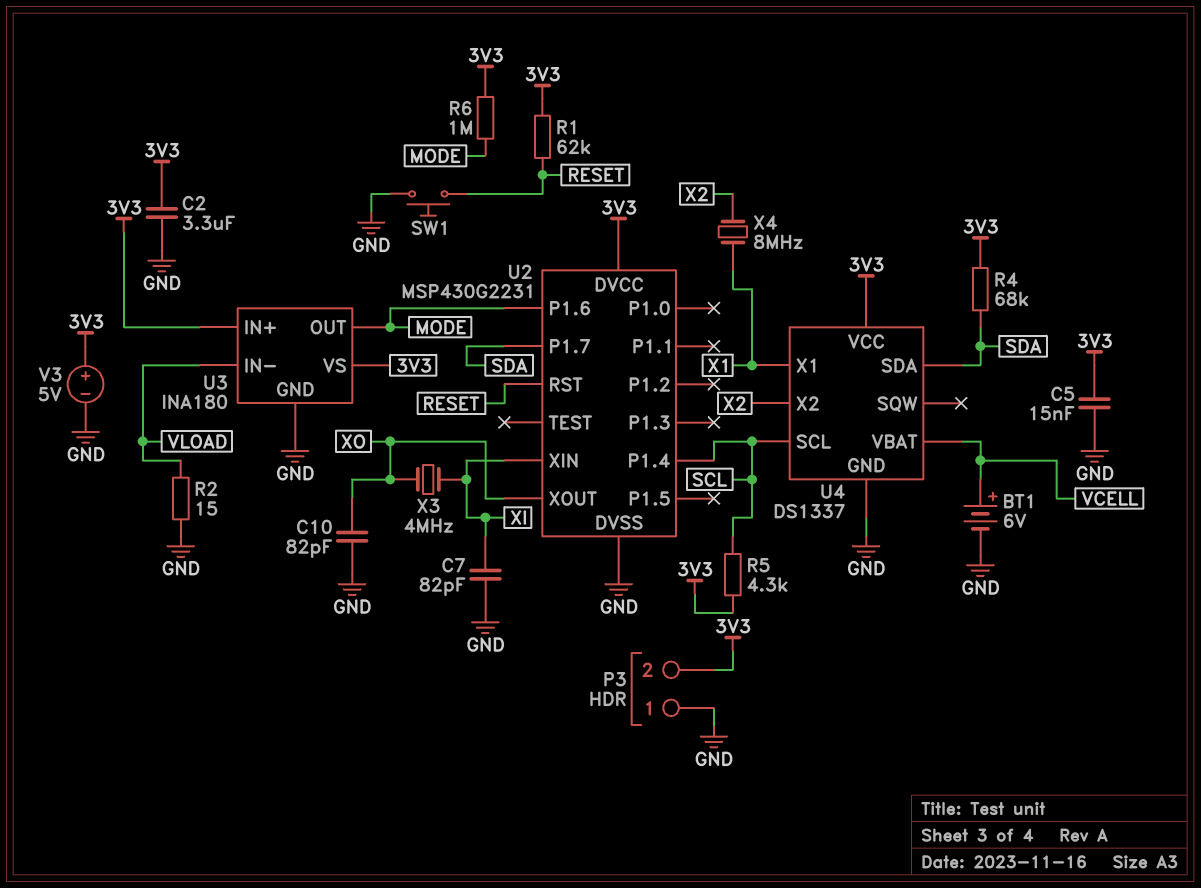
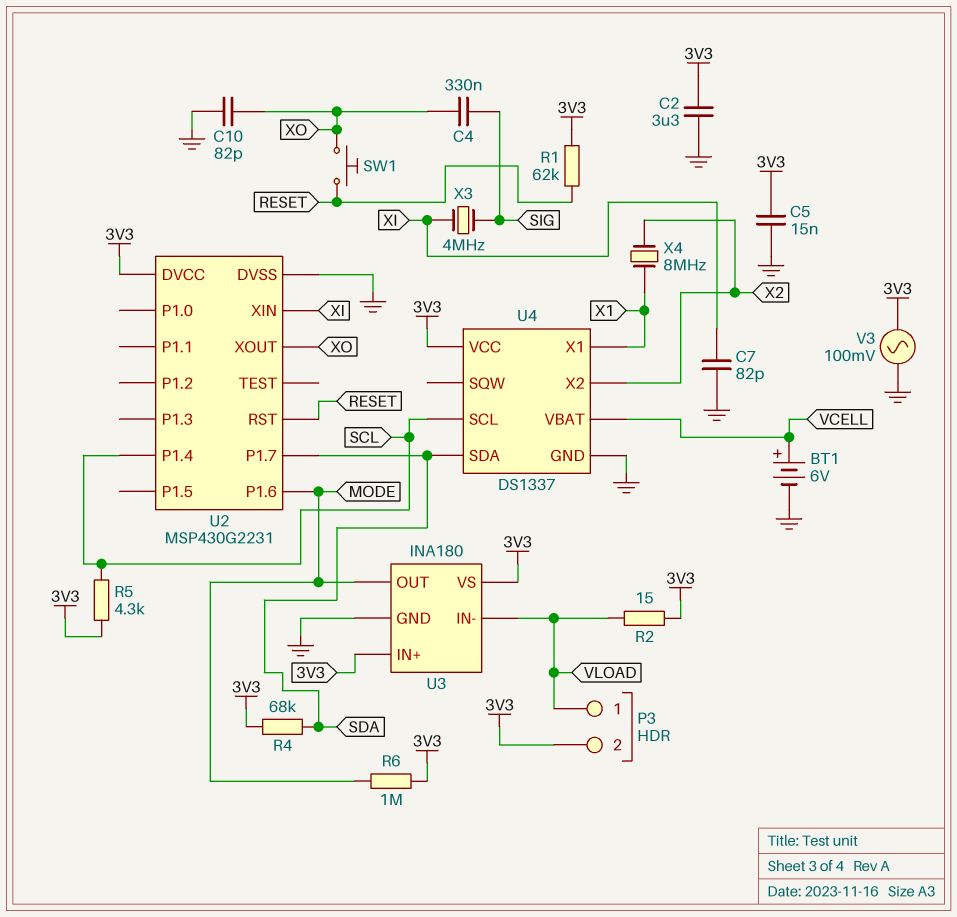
C4: none -> 330nF (SIG, XO)
P3 pin 1: GND -> VLOAD
R2: 15 (GND, VLOAD) -> 15 (3V3, VLOAD)
SW1: button (GND, RESET) -> button (RESET, XO)
V3: 5V (plus 3V3, minus GND) -> AC 100mV (3V3, GND)
X3: 4MHz (XI, XO) -> 4MHz (SIG, XI)

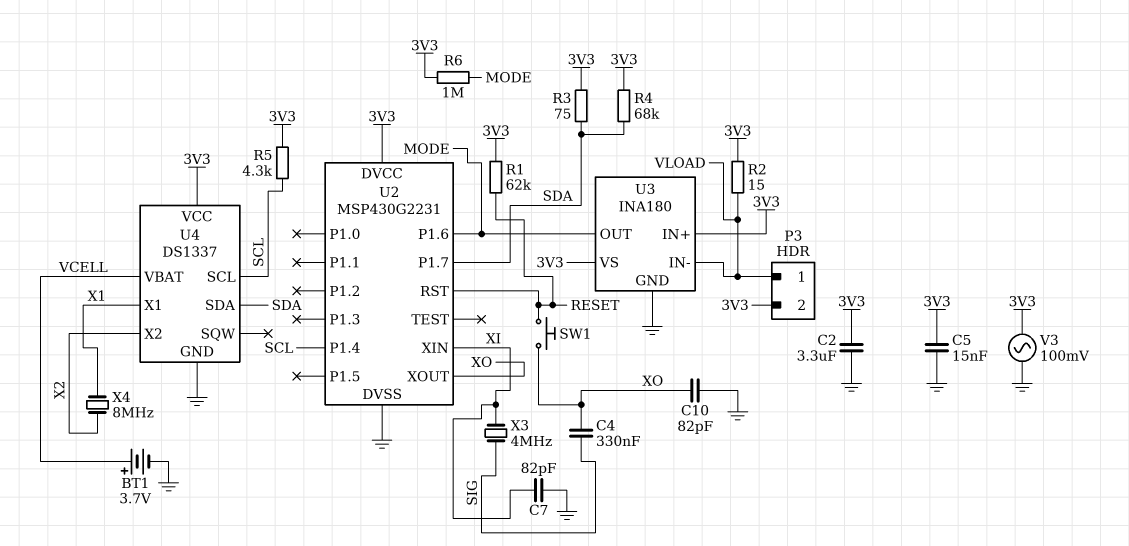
BT1: 6V (plus VCELL, minus GND) -> 3.7V (plus VCELL, minus GND)
R3: none -> 75 (3V3, SDA)

